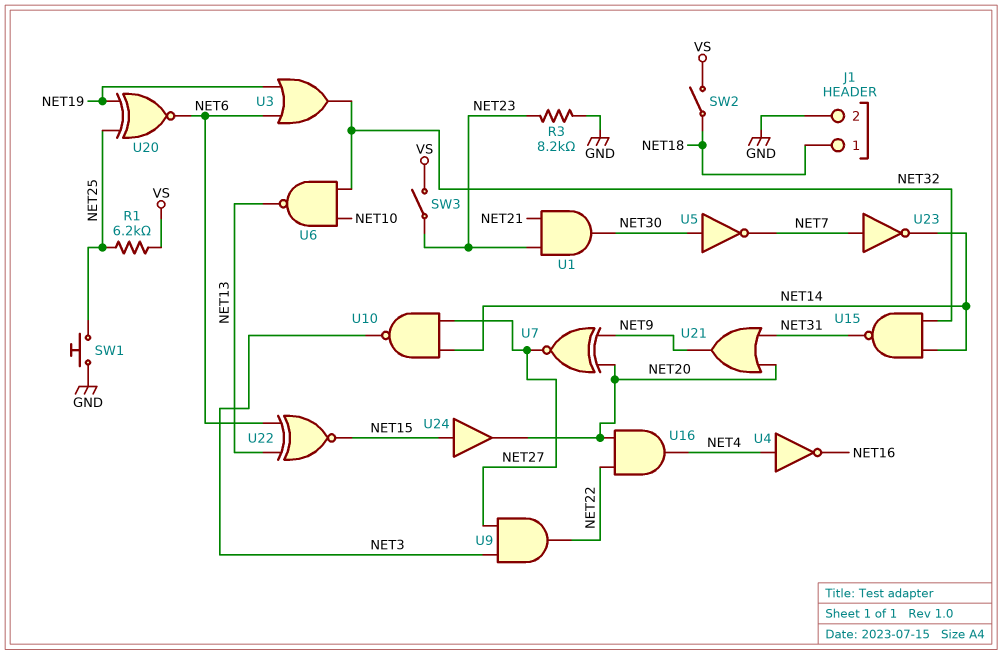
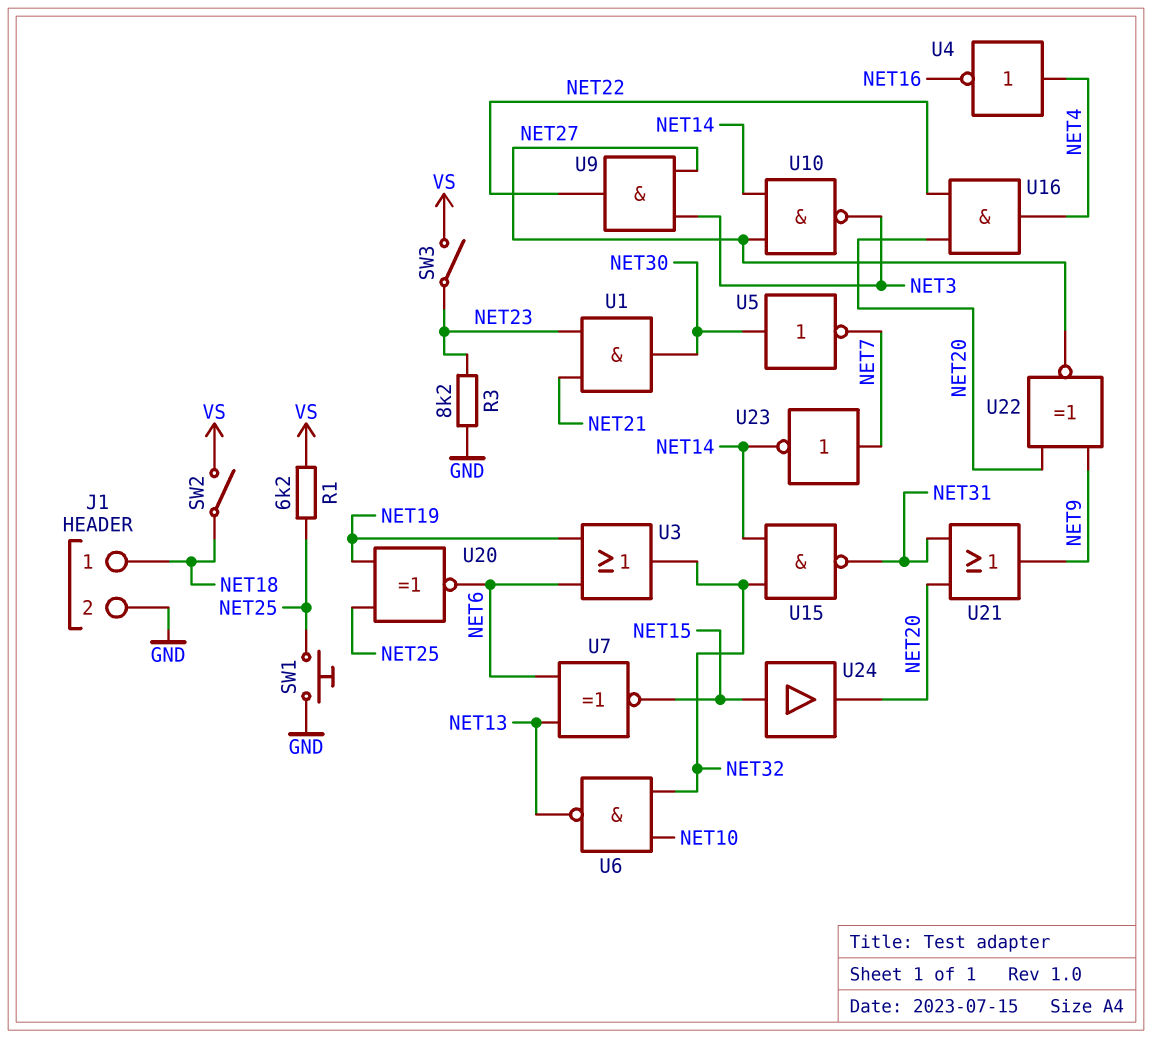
U7: XNOR (in NET9, in NET20, out NET27) -> XNOR (in NET6, in NET13, out NET15)
U22: XNOR (in NET6, in NET13, out NET15) -> XNOR (in NET9, in NET20, out NET27)

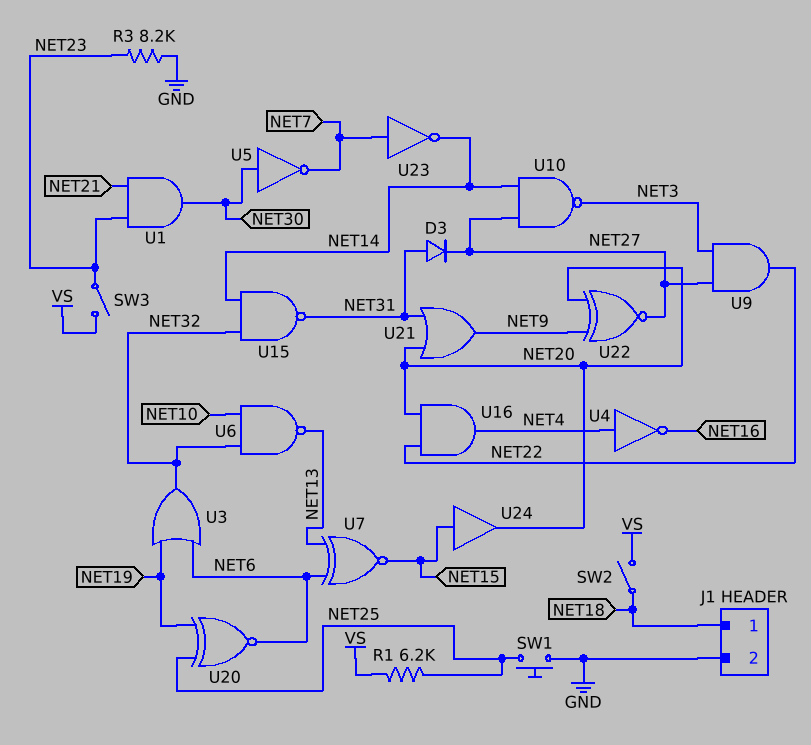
D3: none -> diode (A NET31, K NET27)

